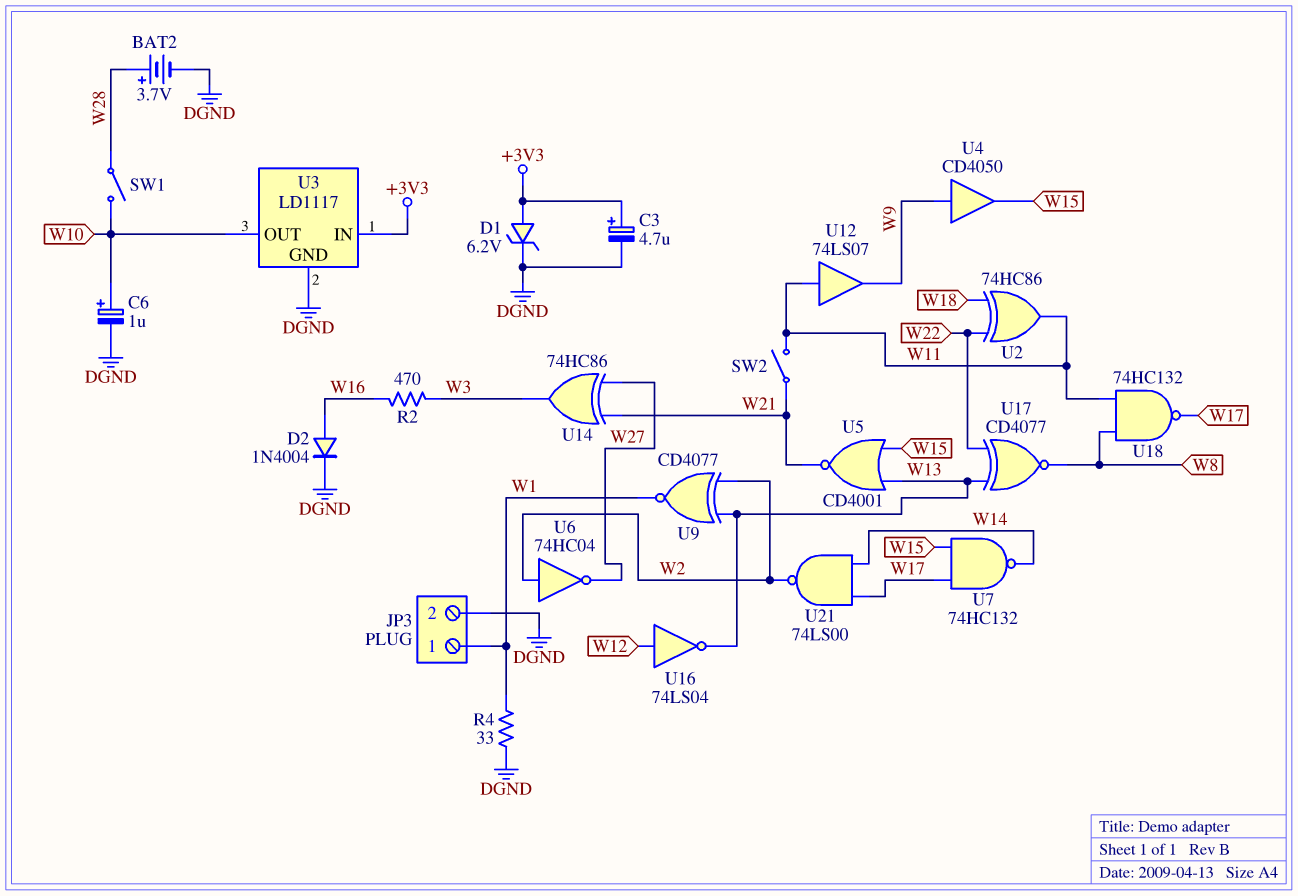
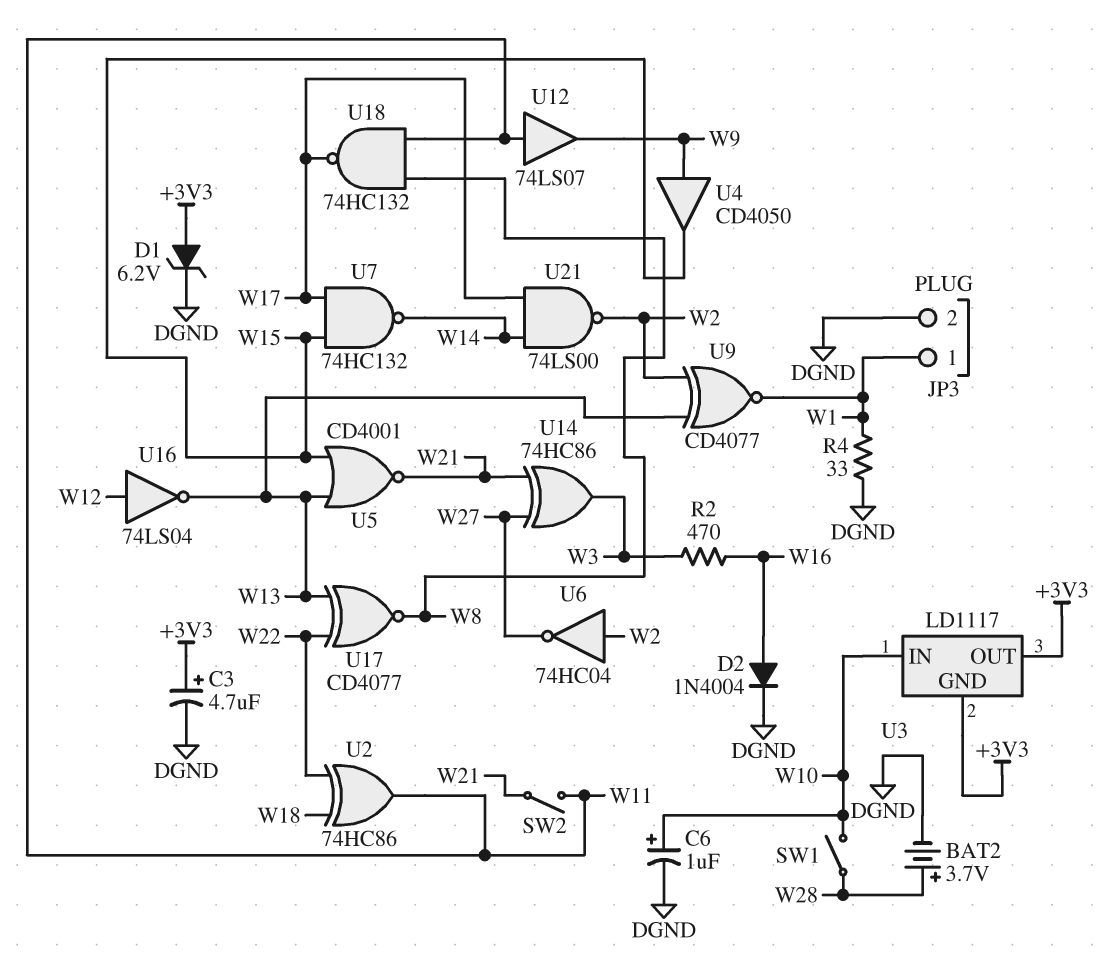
U3 pin GND: DGND -> +3V3
U3 pin IN: +3V3 -> W10
U3 pin OUT: W10 -> +3V3

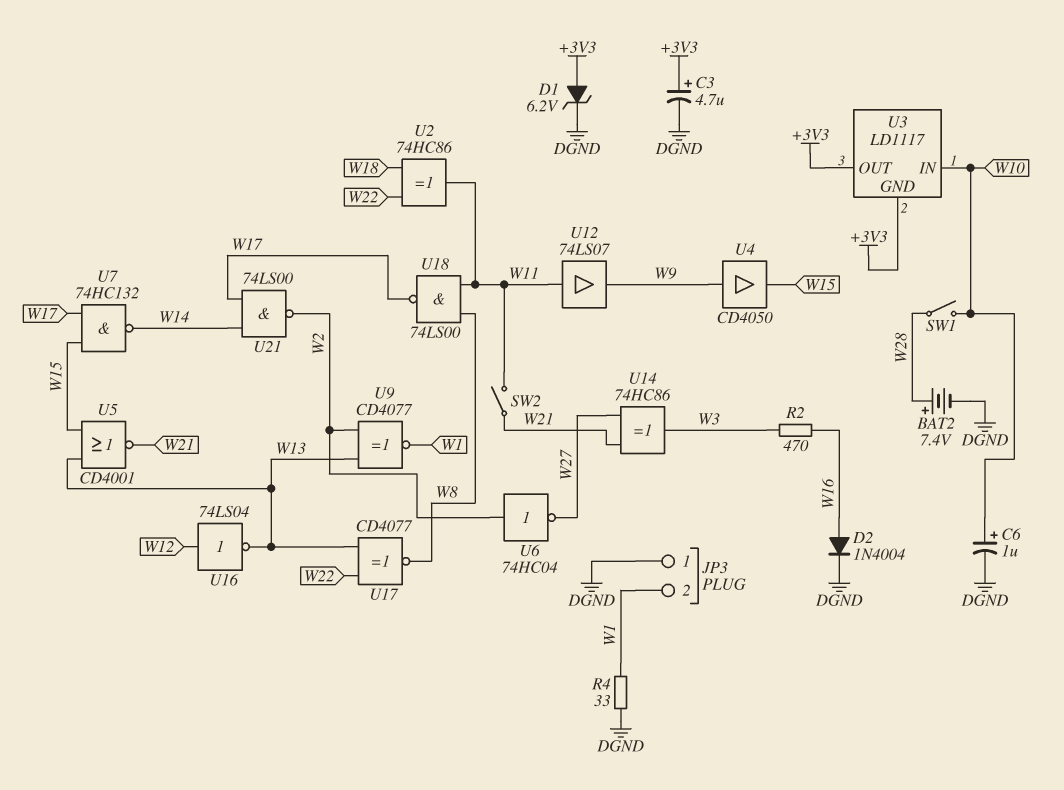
BAT2: 3.7V (plus W28, minus DGND) -> 7.4V (plus W28, minus DGND)
JP3 pin 1: W1 -> DGND
JP3 pin 2: DGND -> W1
U18: NAND 74HC132 (in W8, in W11, out W17) -> NAND 74LS00 (in W8, in W11, out W17)

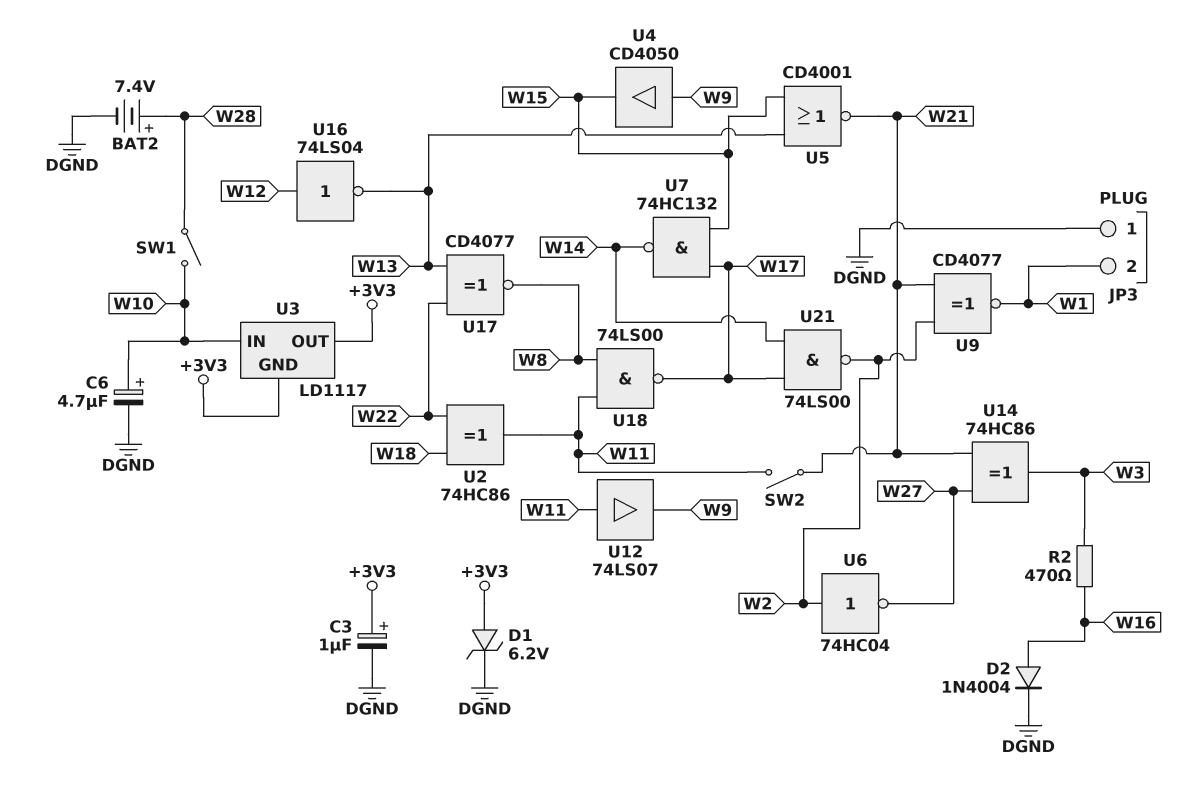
C3: 4.7uF (plus +3V3, minus DGND) -> 1uF (plus +3V3, minus DGND)
C6: 1uF (plus W10, minus DGND) -> 4.7uF (plus W10, minus DGND)
R4: 33 (DGND, W1) -> none
U9: XNOR CD4077 (in W2, in W13, out W1) -> XNOR CD4077 (in W2, in W21, out W1)

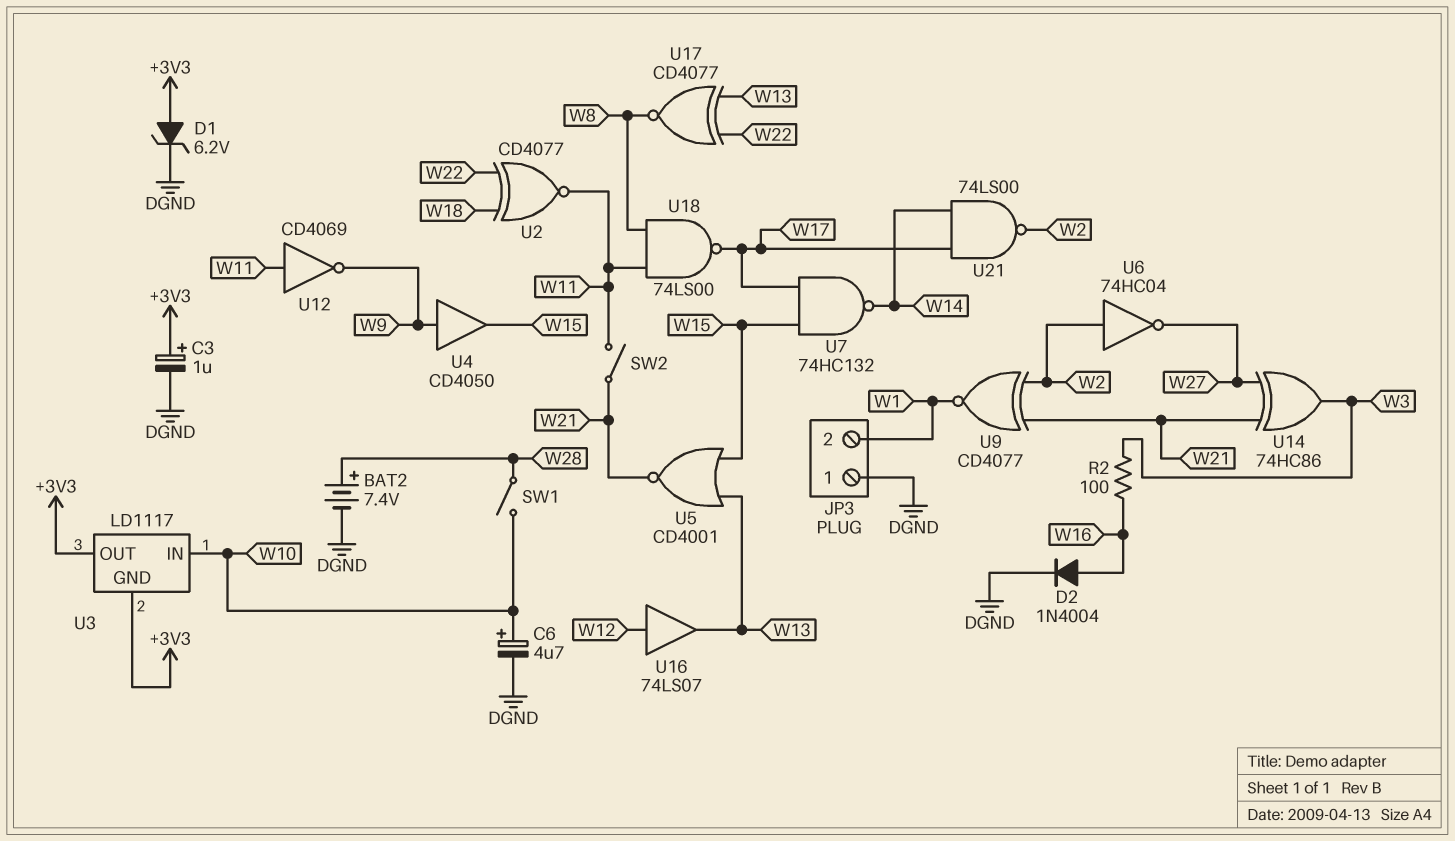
R2: 470 (W3, W16) -> 100 (W3, W16)
U2: XOR 74HC86 (in W18, in W22, out W11) -> XNOR CD4077 (in W18, in W22, out W11)
U12: buffer 74LS07 (in W11, out W9) -> NOT CD4069 (in W11, out W9)
U16: NOT 74LS04 (in W12, out W13) -> buffer 74LS07 (in W12, out W13)

